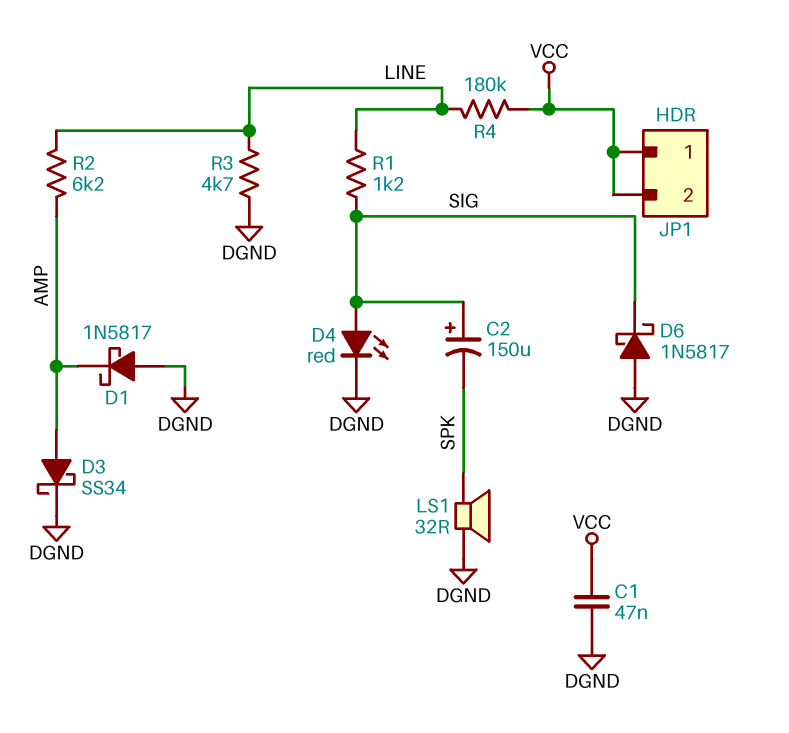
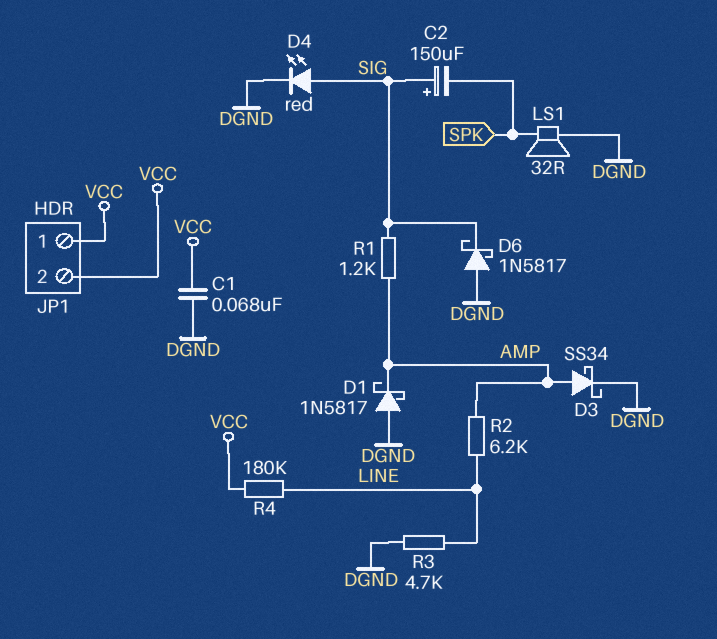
C1: 47nF (DGND, VCC) -> 68nF (DGND, VCC)
R1: 1.2k (LINE, SIG) -> 1.2k (AMP, SIG)

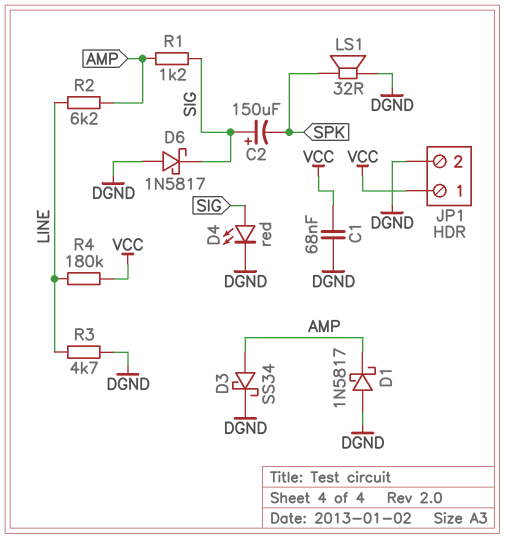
JP1 pin 2: VCC -> DGND

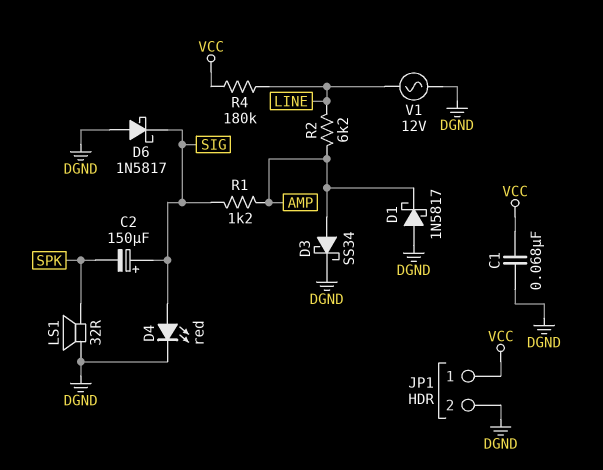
R3: 4.7k (DGND, LINE) -> none
V1: none -> AC 12V (DGND, LINE)

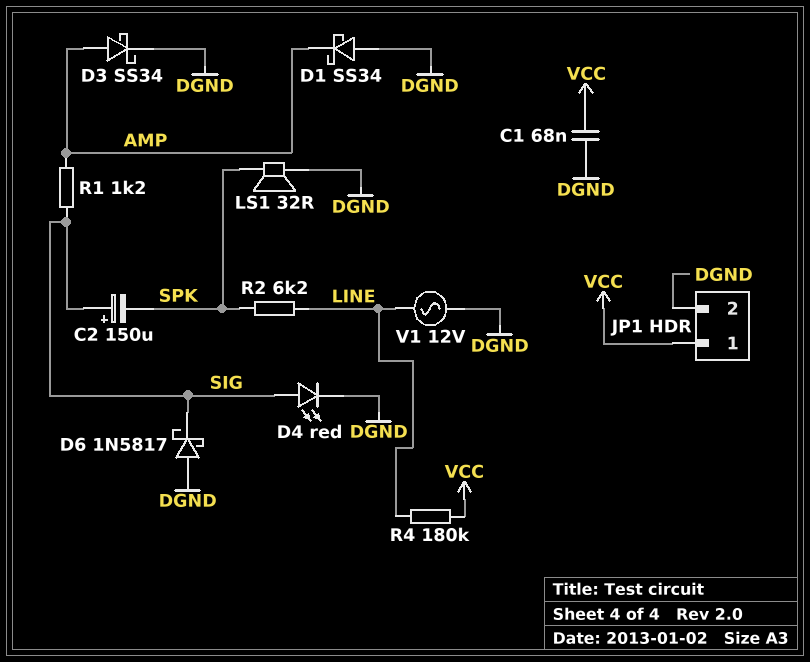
D1: schottky 1N5817 (A DGND, K AMP) -> schottky SS34 (A DGND, K AMP)
R2: 6.2k (AMP, LINE) -> 6.2k (LINE, SPK)

